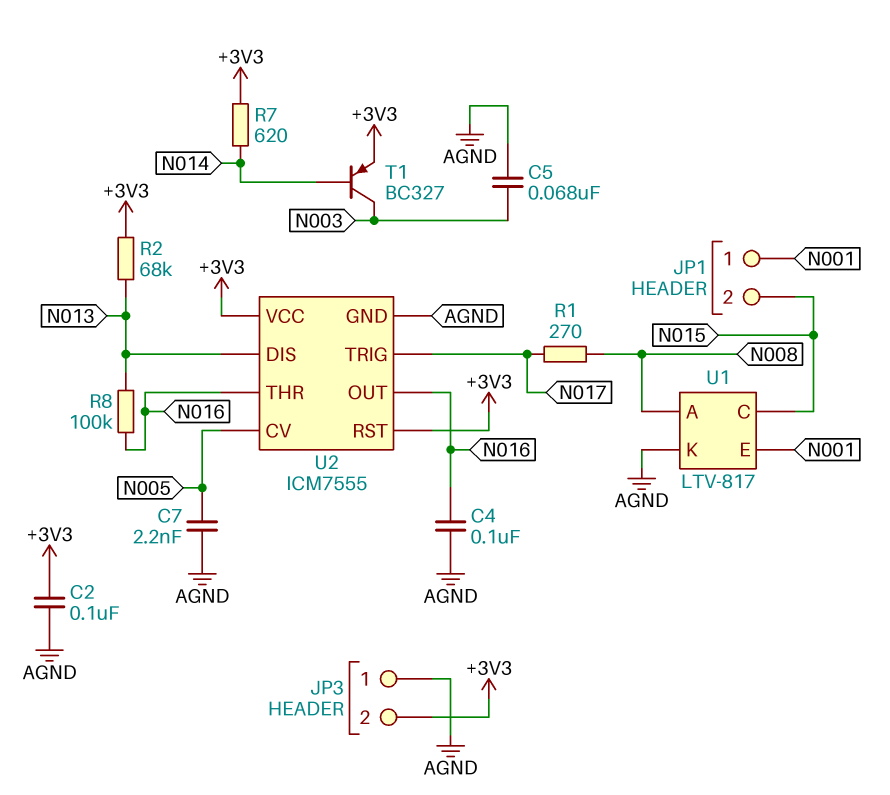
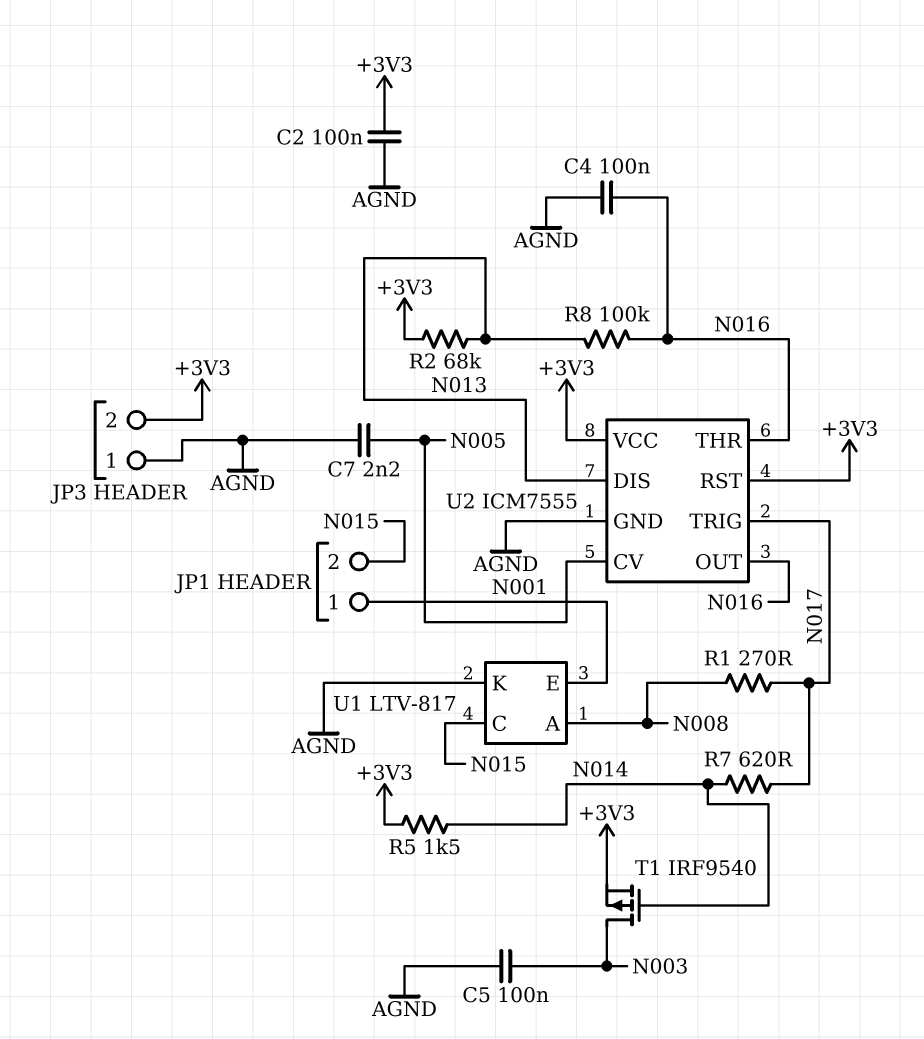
C5: 68nF (AGND, N003) -> 100nF (AGND, N003)
R5: none -> 1.5k (+3V3, N014)
R7: 620 (+3V3, N014) -> 620 (N014, N017)
T1: PNP BC327 (B N014, C N003, E +3V3) -> PMOS IRF9540 (G N014, D N003, S +3V3)

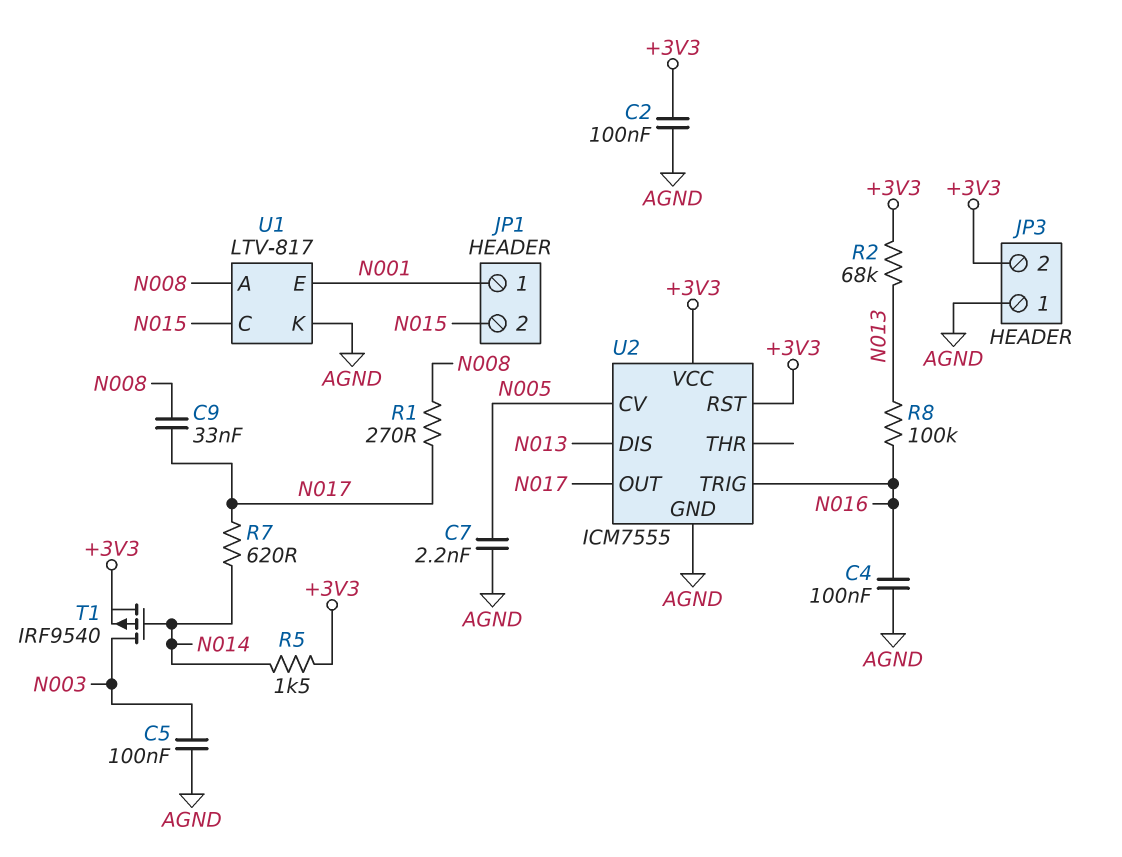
C9: none -> 33nF (N008, N017)
U2 pin OUT: N016 -> N017
U2 pin THR: N016 -> none
U2 pin TRIG: N017 -> N016

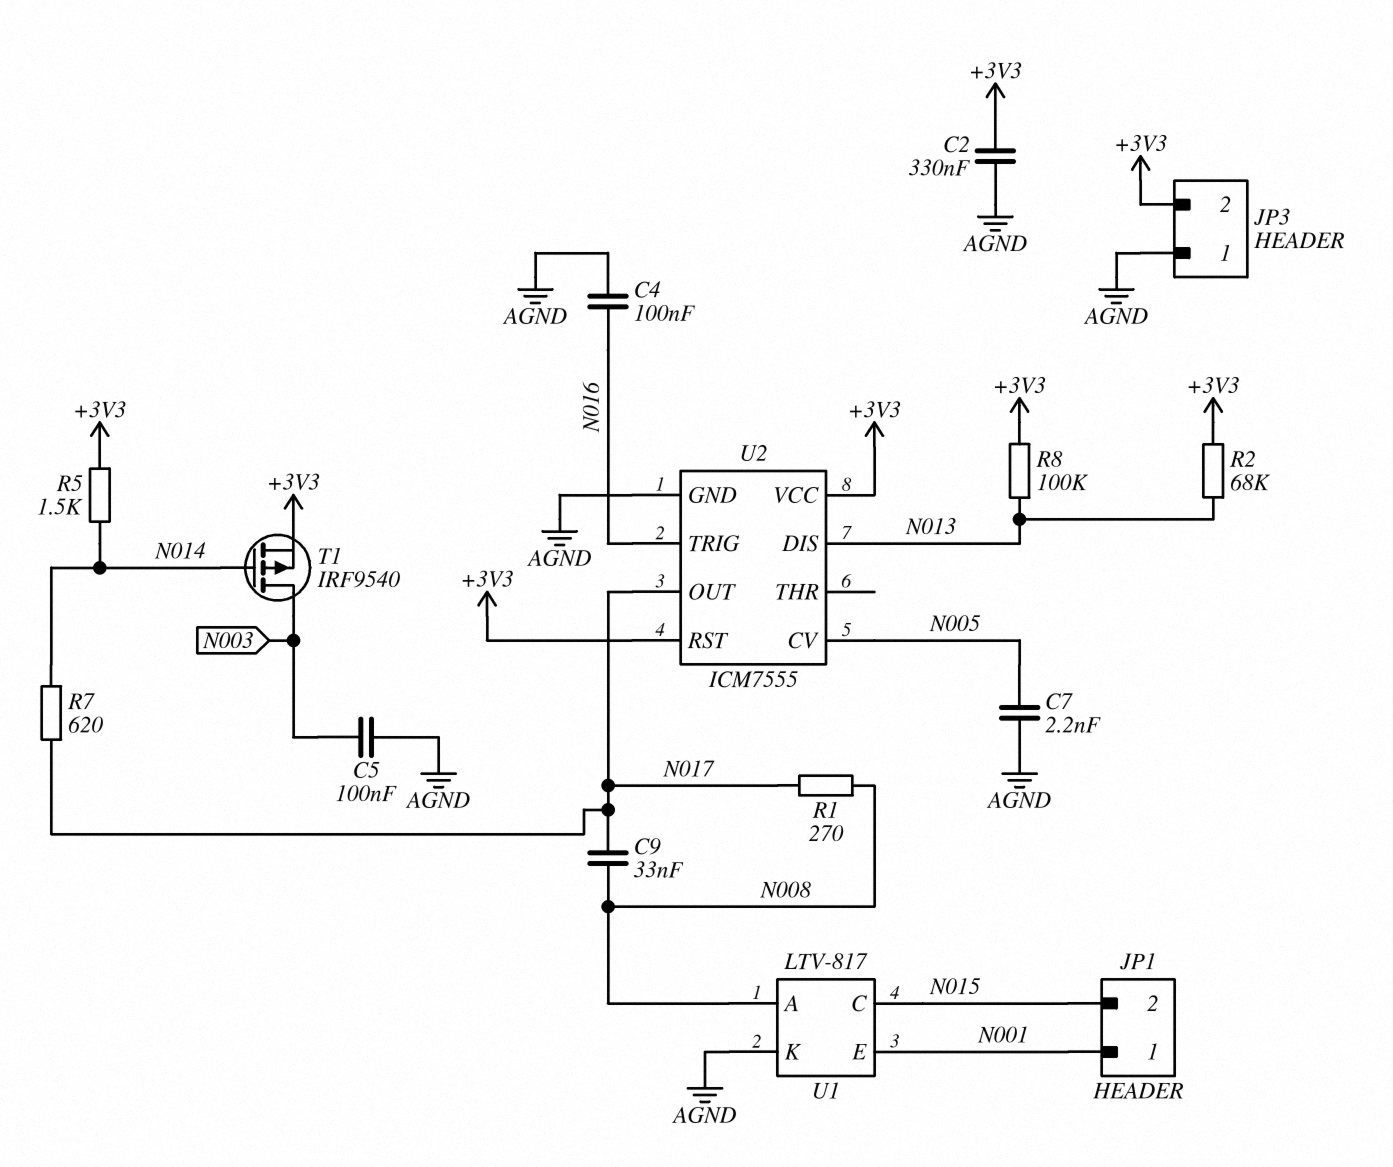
C2: 100nF (+3V3, AGND) -> 330nF (+3V3, AGND)
R8: 100k (N013, N016) -> 100k (+3V3, N013)

